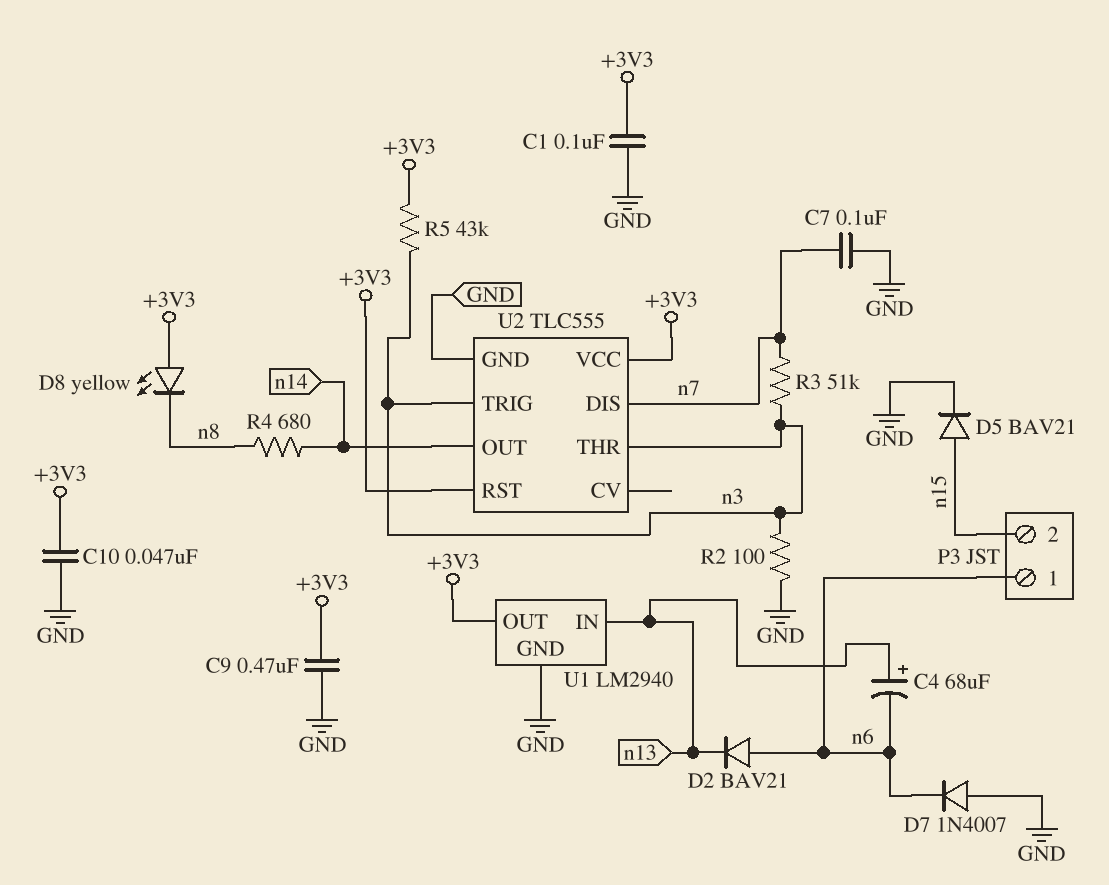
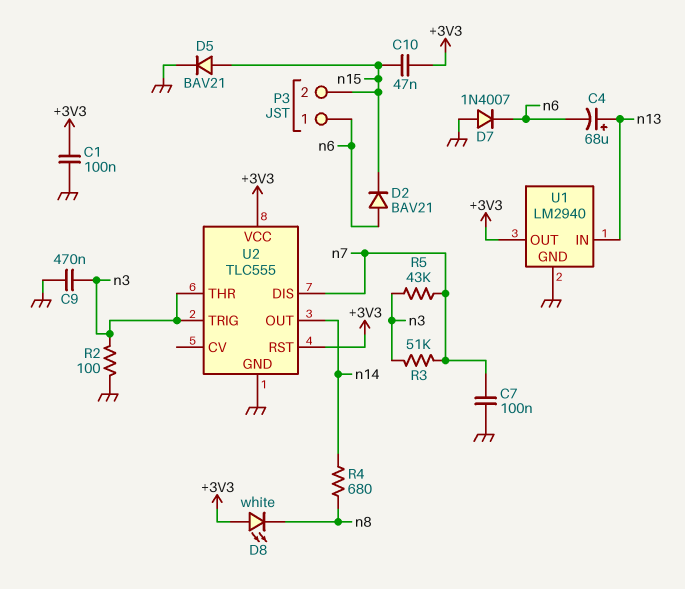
C9: 470nF (+3V3, GND) -> 470nF (GND, n3)
C10: 47nF (+3V3, GND) -> 47nF (+3V3, n15)
D2: diode BAV21 (A n6, K n13) -> diode BAV21 (A n6, K n15)
D8: LED yellow (A +3V3, K n8) -> LED white (A +3V3, K n8)
R5: 43k (+3V3, n3) -> 43k (n3, n7)

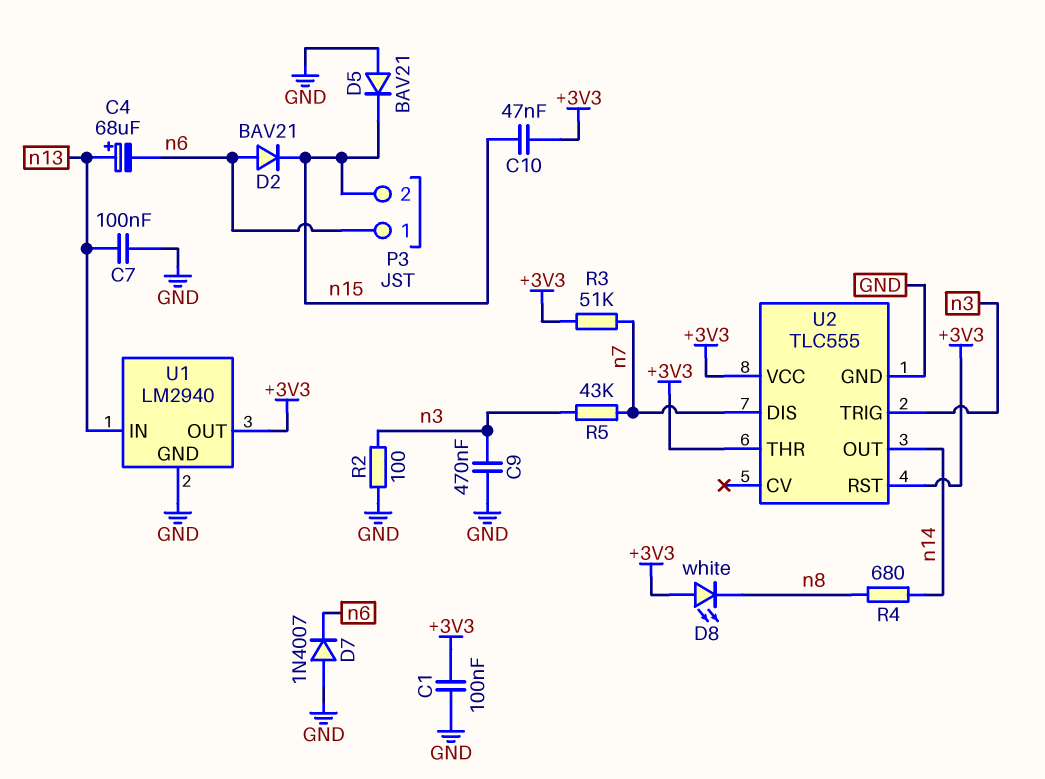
C7: 100nF (GND, n7) -> 100nF (GND, n13)
D5: diode BAV21 (A n15, K GND) -> diode BAV21 (A GND, K n15)
R3: 51k (n3, n7) -> 51k (+3V3, n7)
U2 pin THR: n3 -> +3V3

